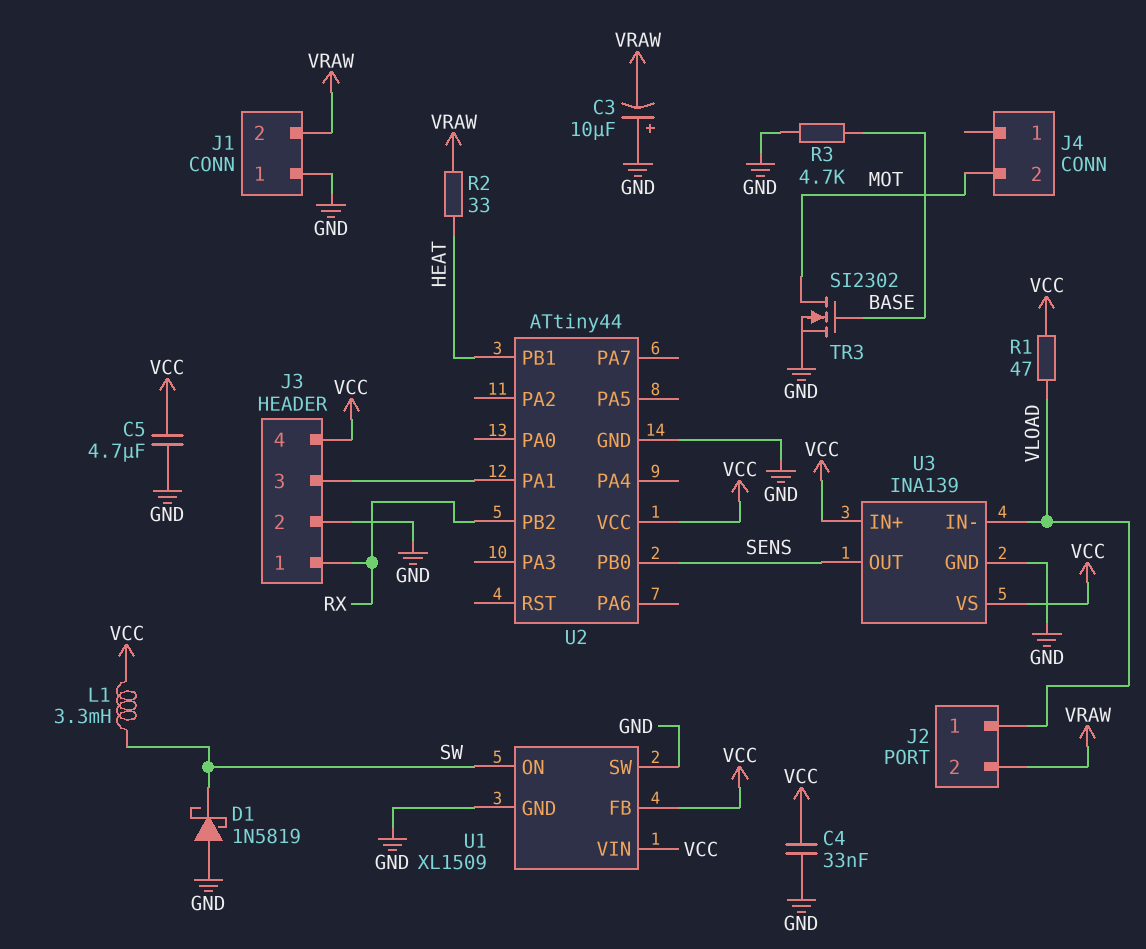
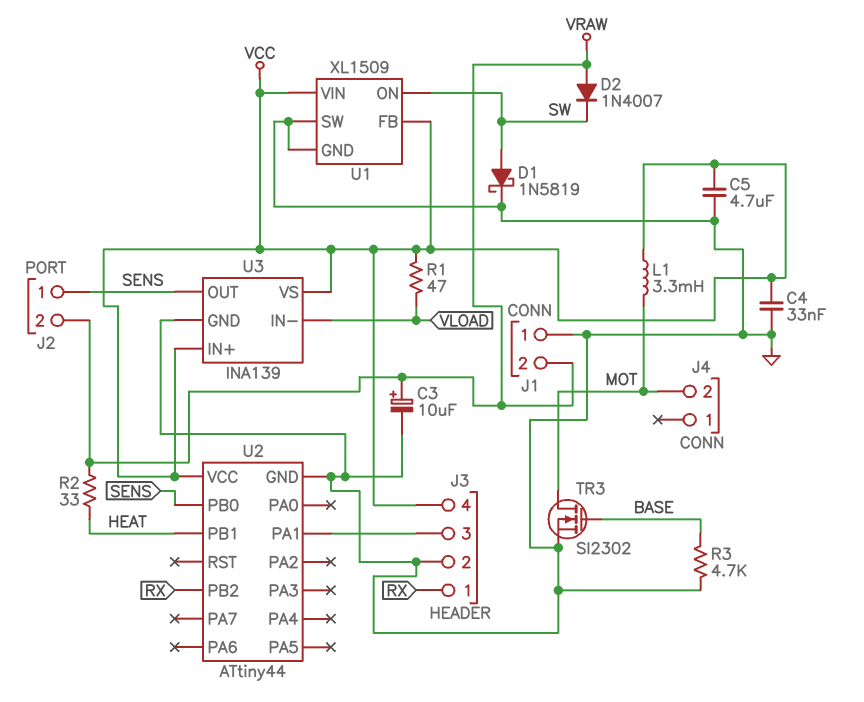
C3: 10uF (plus GND, minus VRAW) -> 10uF (plus VRAW, minus GND)
D1: schottky 1N5819 (A GND, K SW) -> schottky 1N5819 (A SW, K GND)
D2: none -> diode 1N4007 (A VRAW, K SW)
J2 pin 1: VLOAD -> SENS
L1: 3.3mH (SW, VCC) -> 3.3mH (MOT, VCC)

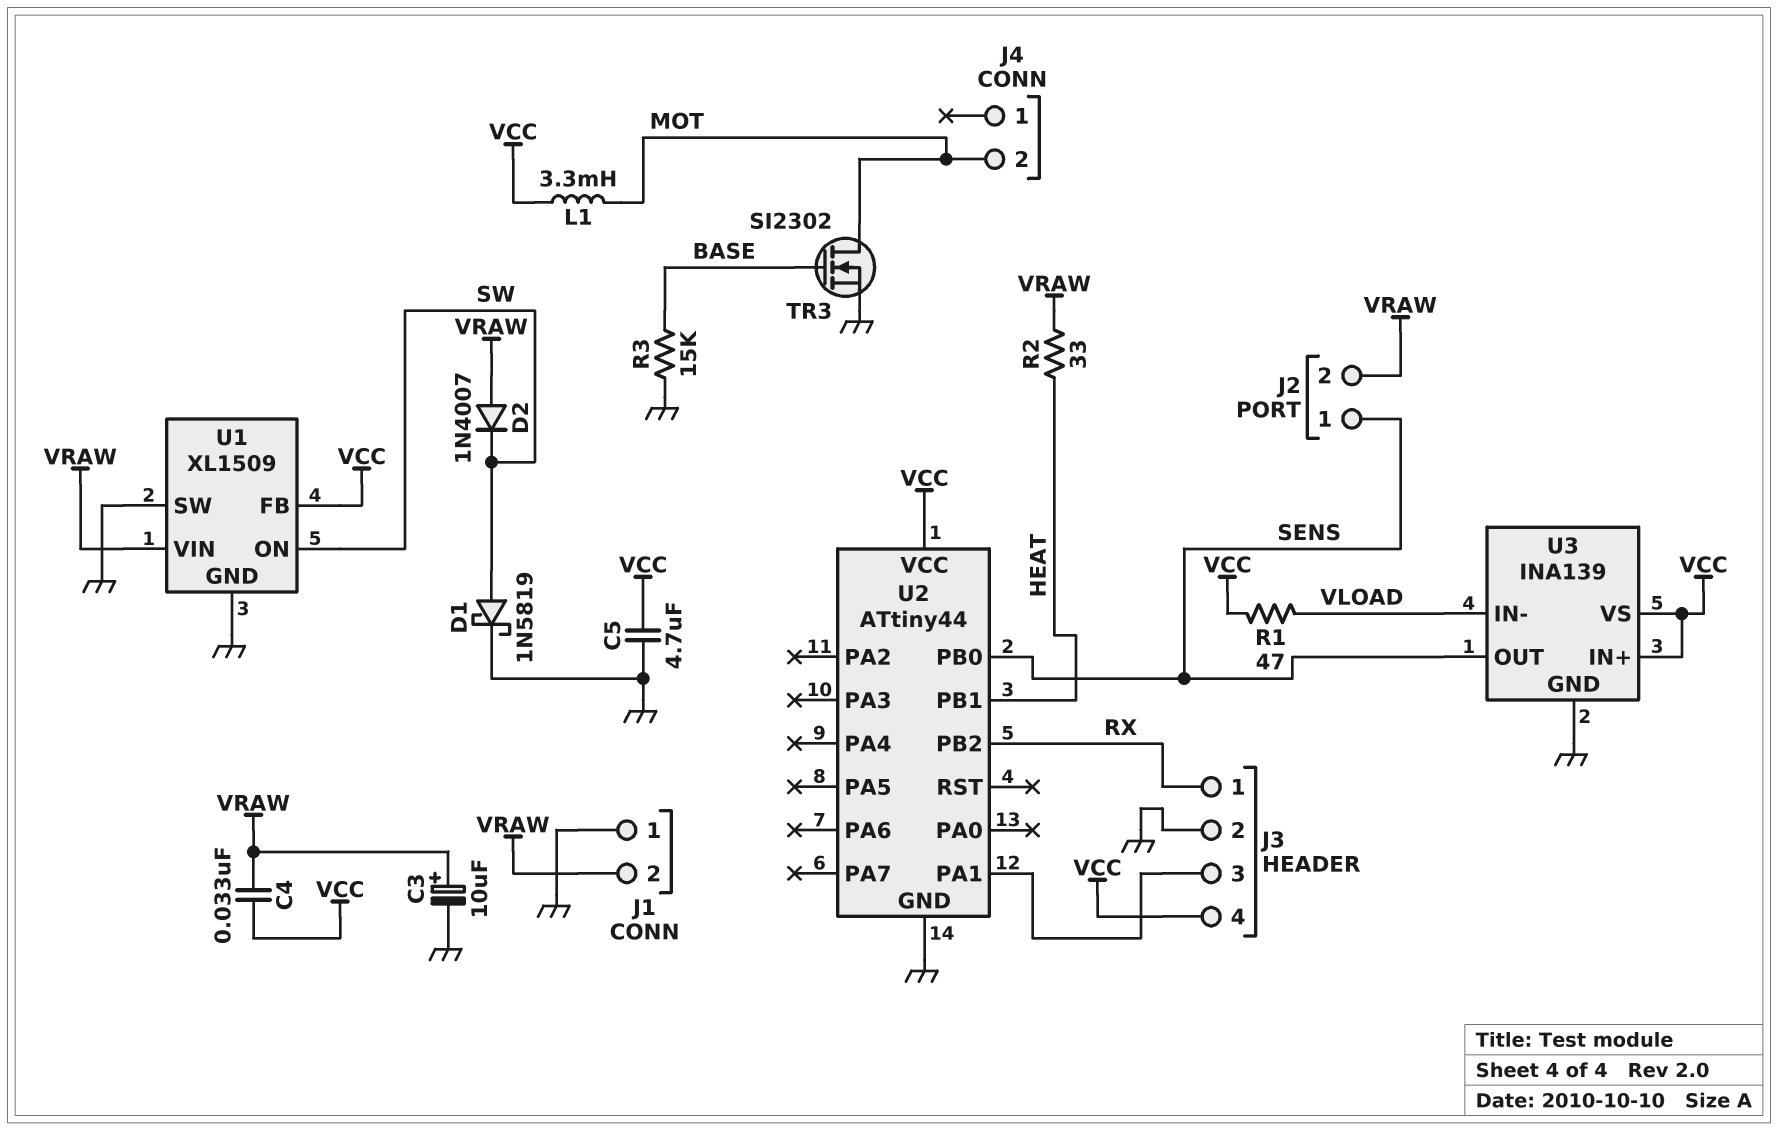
C4: 33nF (GND, VCC) -> 33nF (VCC, VRAW)
R3: 4.7k (BASE, GND) -> 15k (BASE, GND)
U1 pin VIN: VCC -> VRAW

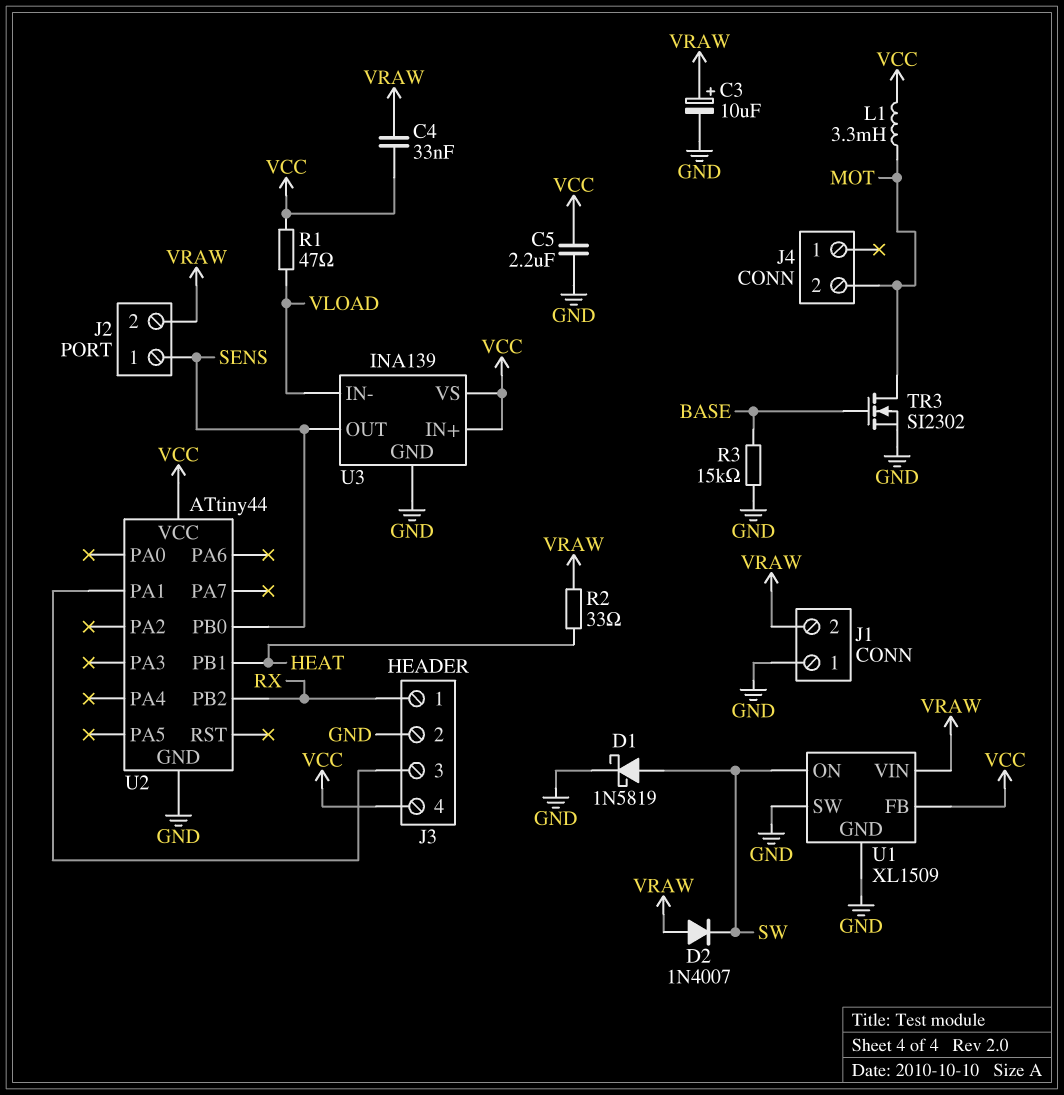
C5: 4.7uF (GND, VCC) -> 2.2uF (GND, VCC)

